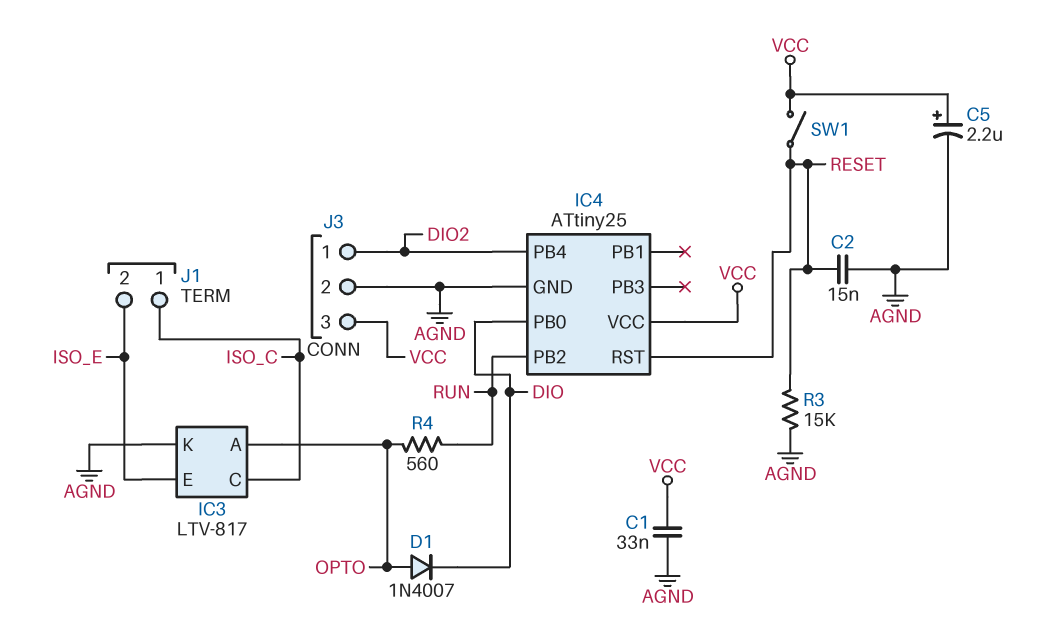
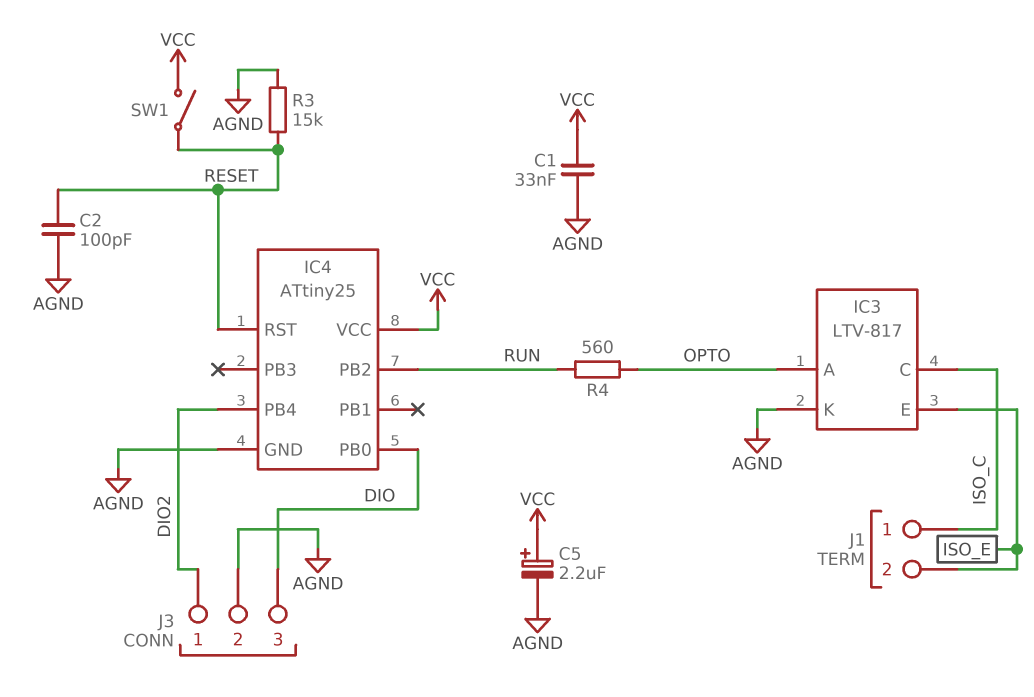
C2: 15nF (AGND, RESET) -> 100pF (AGND, RESET)
D1: diode 1N4007 (A OPTO, K DIO) -> none
J3 pin 3: VCC -> DIO

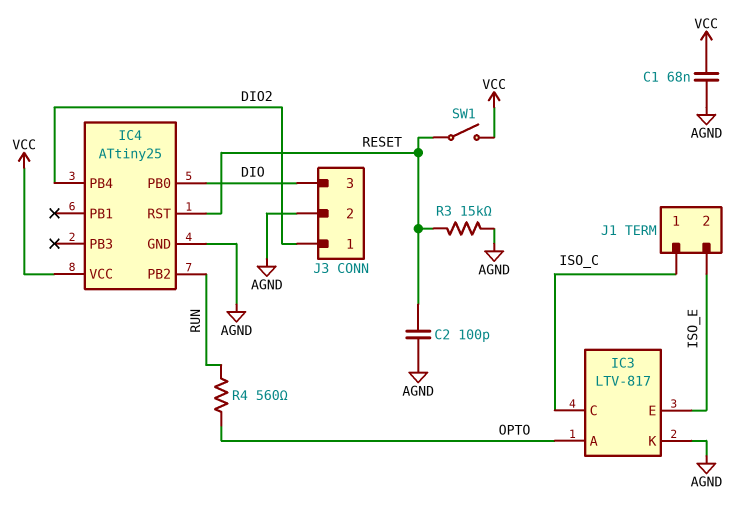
C1: 33nF (AGND, VCC) -> 68nF (AGND, VCC)
C5: 2.2uF (plus VCC, minus AGND) -> none

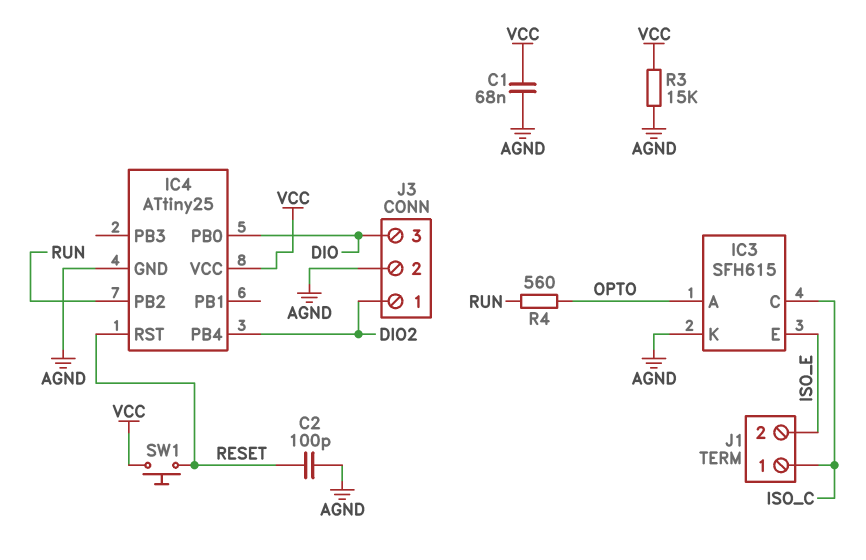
IC3: LTV-817 -> SFH615
R3: 15k (AGND, RESET) -> 15k (AGND, VCC)
SW1: switch (RESET, VCC) -> button (RESET, VCC)

